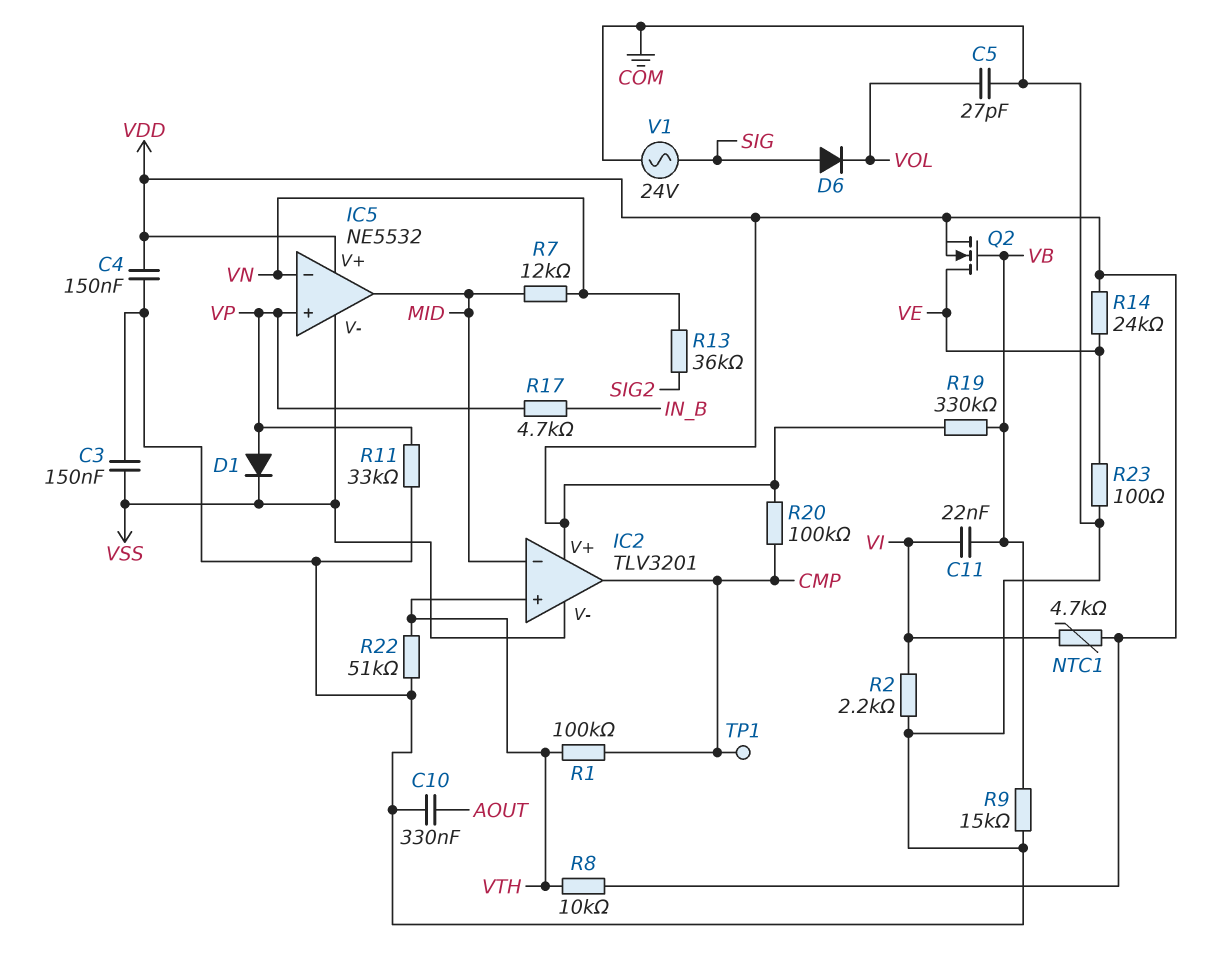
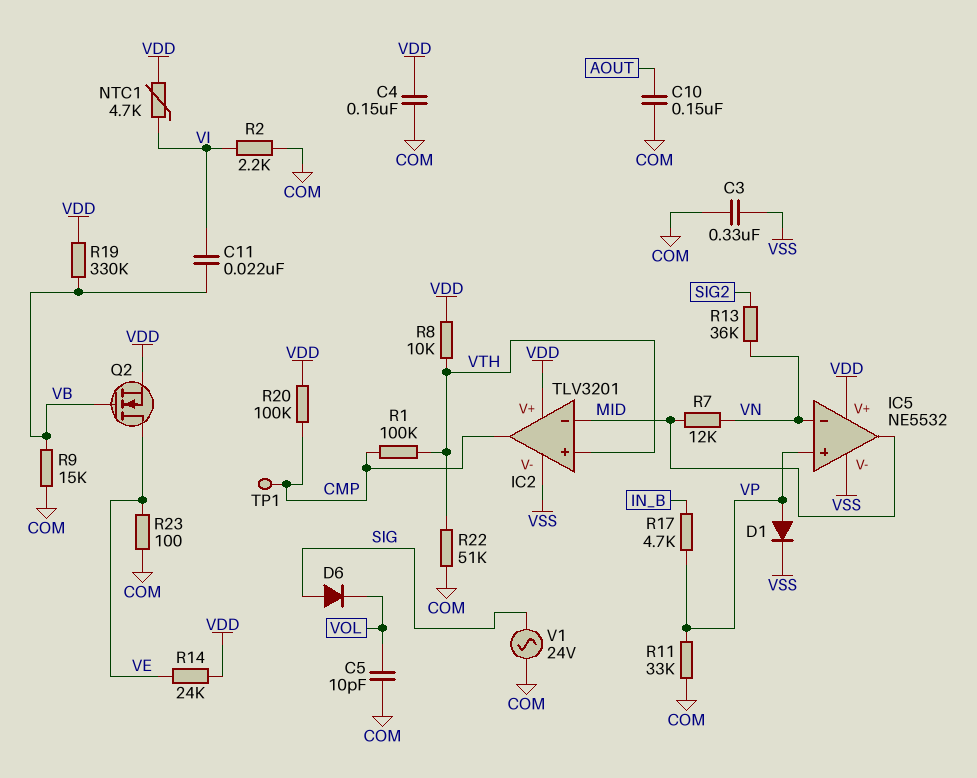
C3: 150nF (COM, VSS) -> 330nF (COM, VSS)
C5: 27pF (COM, VOL) -> 10pF (COM, VOL)
C10: 330nF (AOUT, COM) -> 150nF (AOUT, COM)

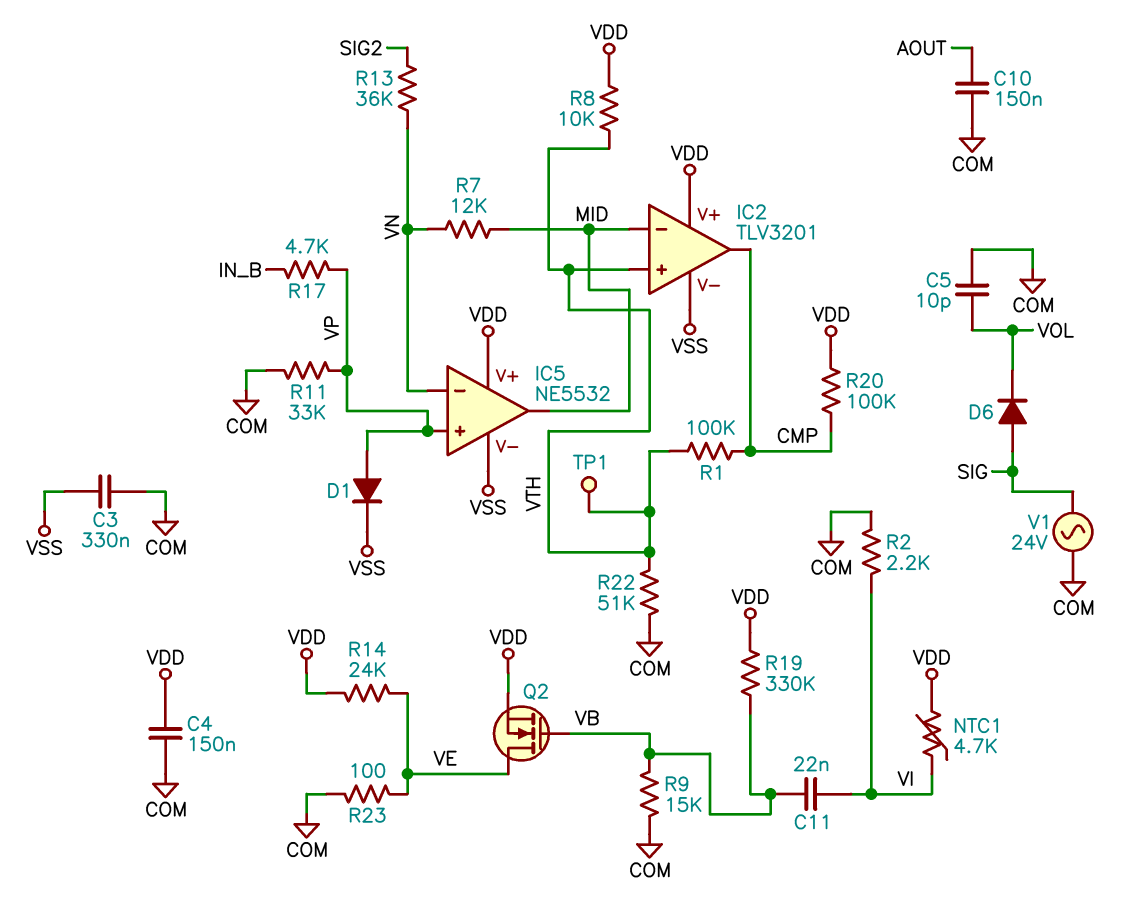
TP1: test point (CMP) -> test point (VTH)

